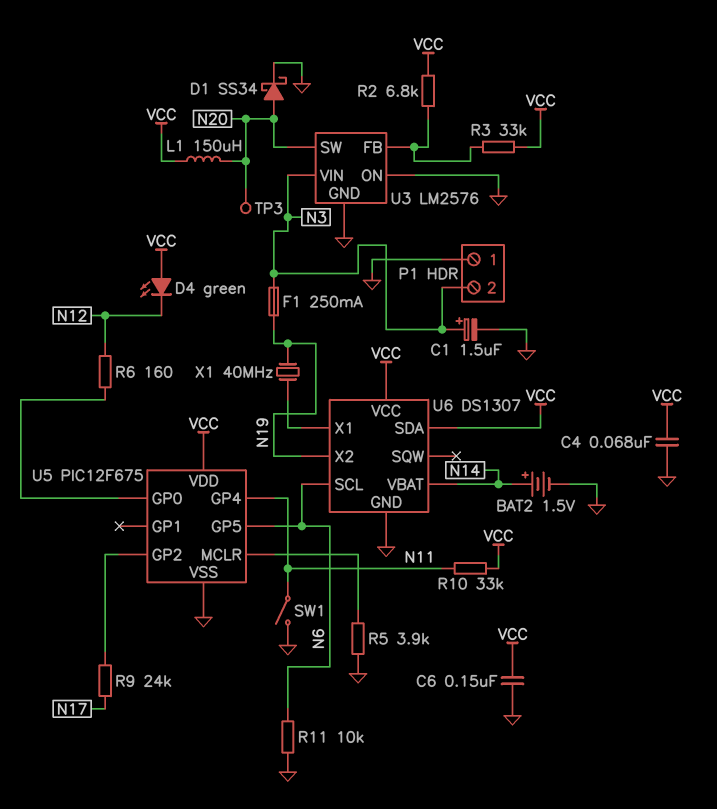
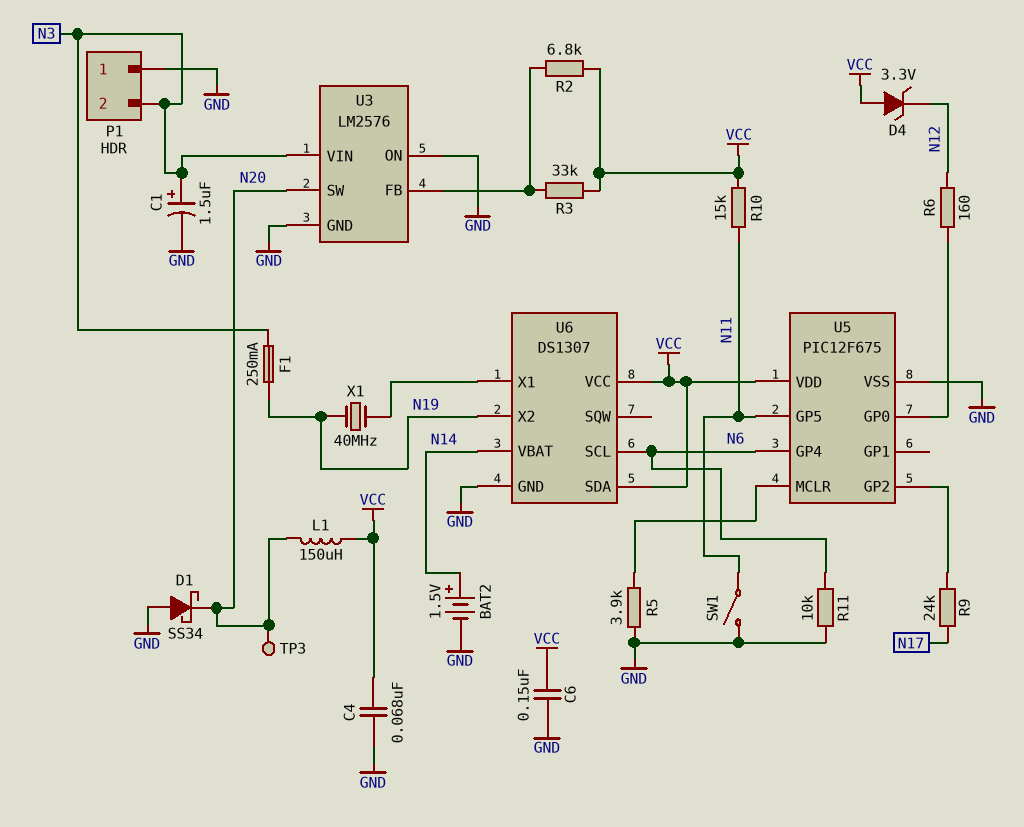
D1: schottky SS34 (A N20, K GND) -> schottky SS34 (A GND, K N20)
D4: LED green (A VCC, K N12) -> zener 3.3V (A VCC, K N12)
R10: 33k (N11, VCC) -> 15k (N11, VCC)
U5 pin GP4: N11 -> N6
U5 pin GP5: N6 -> N11

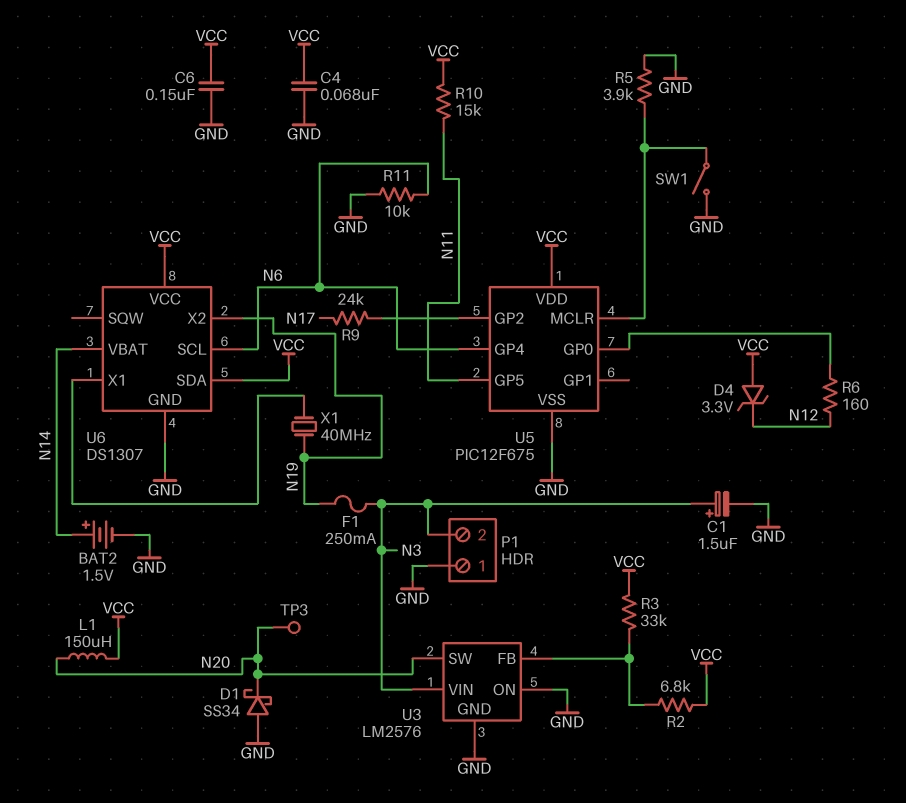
SW1: switch (GND, N11) -> switch (GND, U5/MCLR)

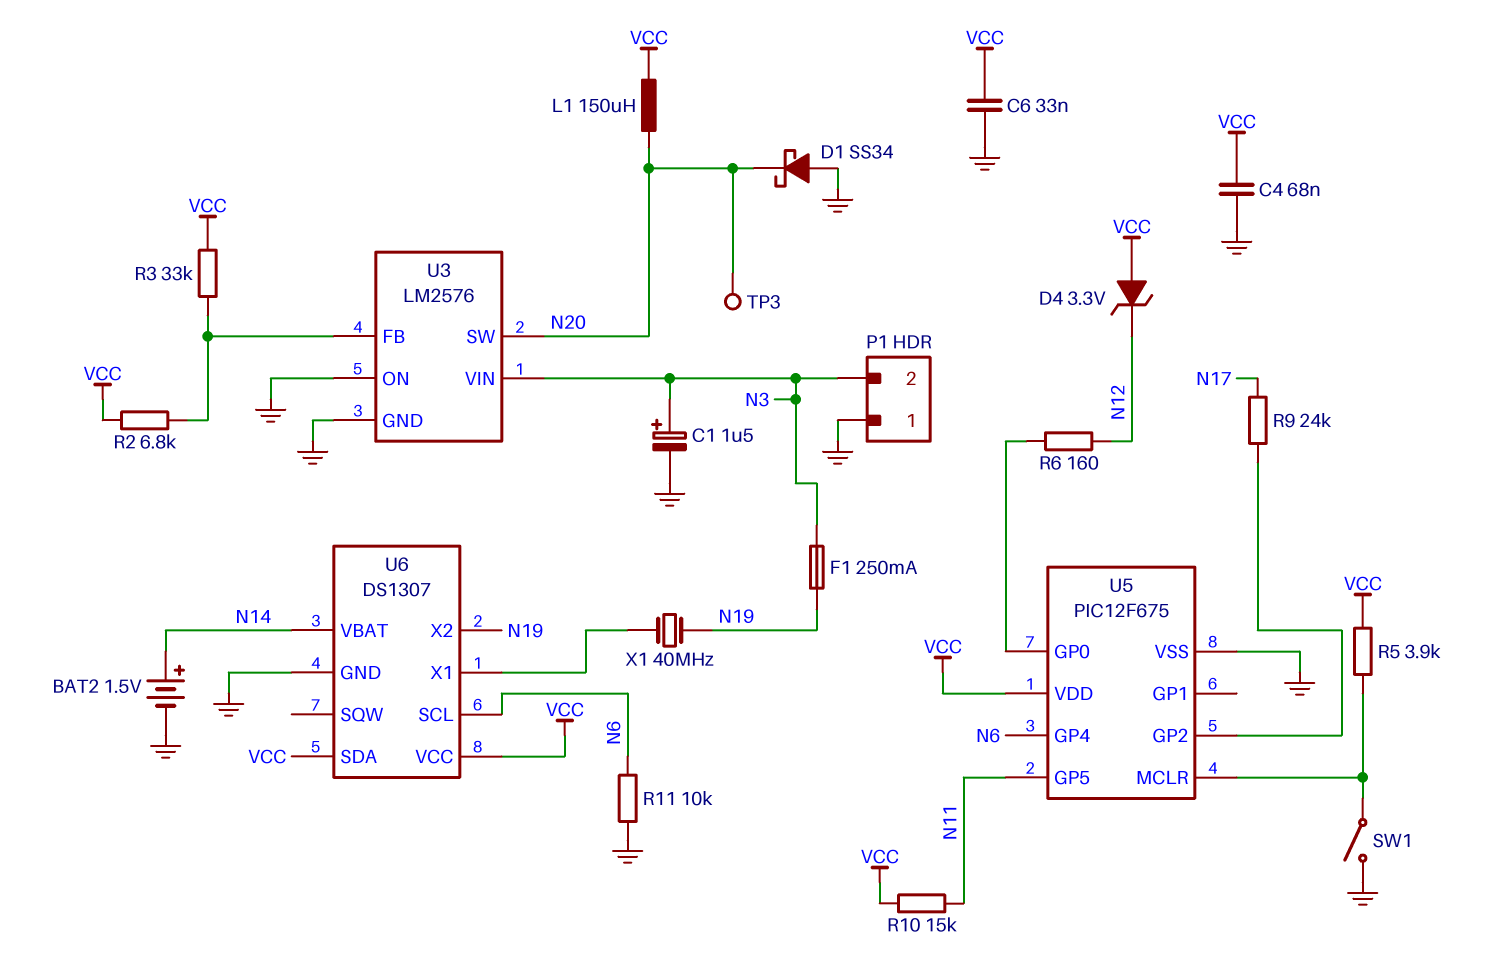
C6: 150nF (GND, VCC) -> 33nF (GND, VCC)
R5: 3.9k (GND, U5/MCLR) -> 3.9k (U5/MCLR, VCC)

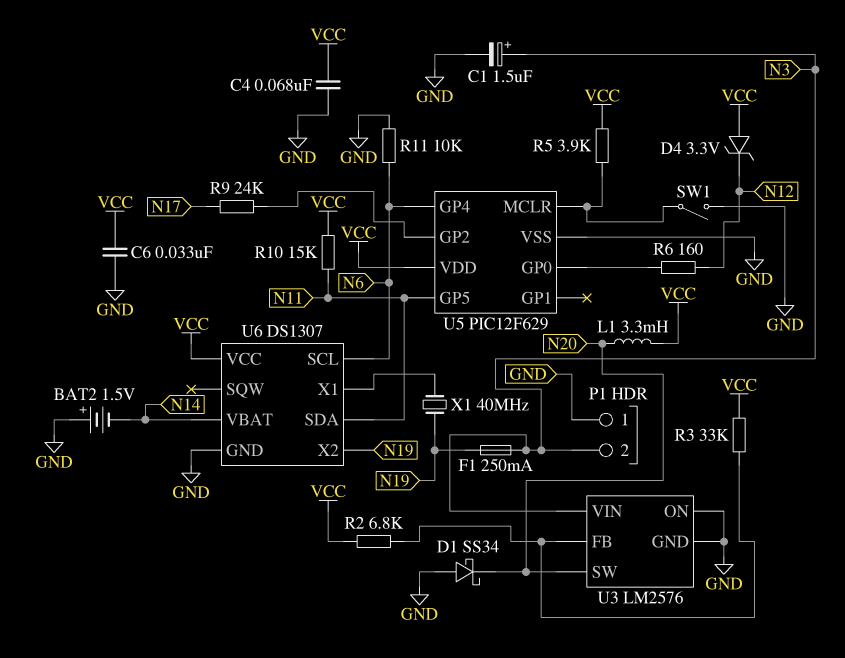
BAT2: 1.5V (plus N14, minus GND) -> 1.5V (plus GND, minus N14)
L1: 150uH (N20, VCC) -> 3.3mH (N20, VCC)
TP3: test point (N20) -> none
U5: PIC12F675 -> PIC12F629
U6 pin SDA: VCC -> N11

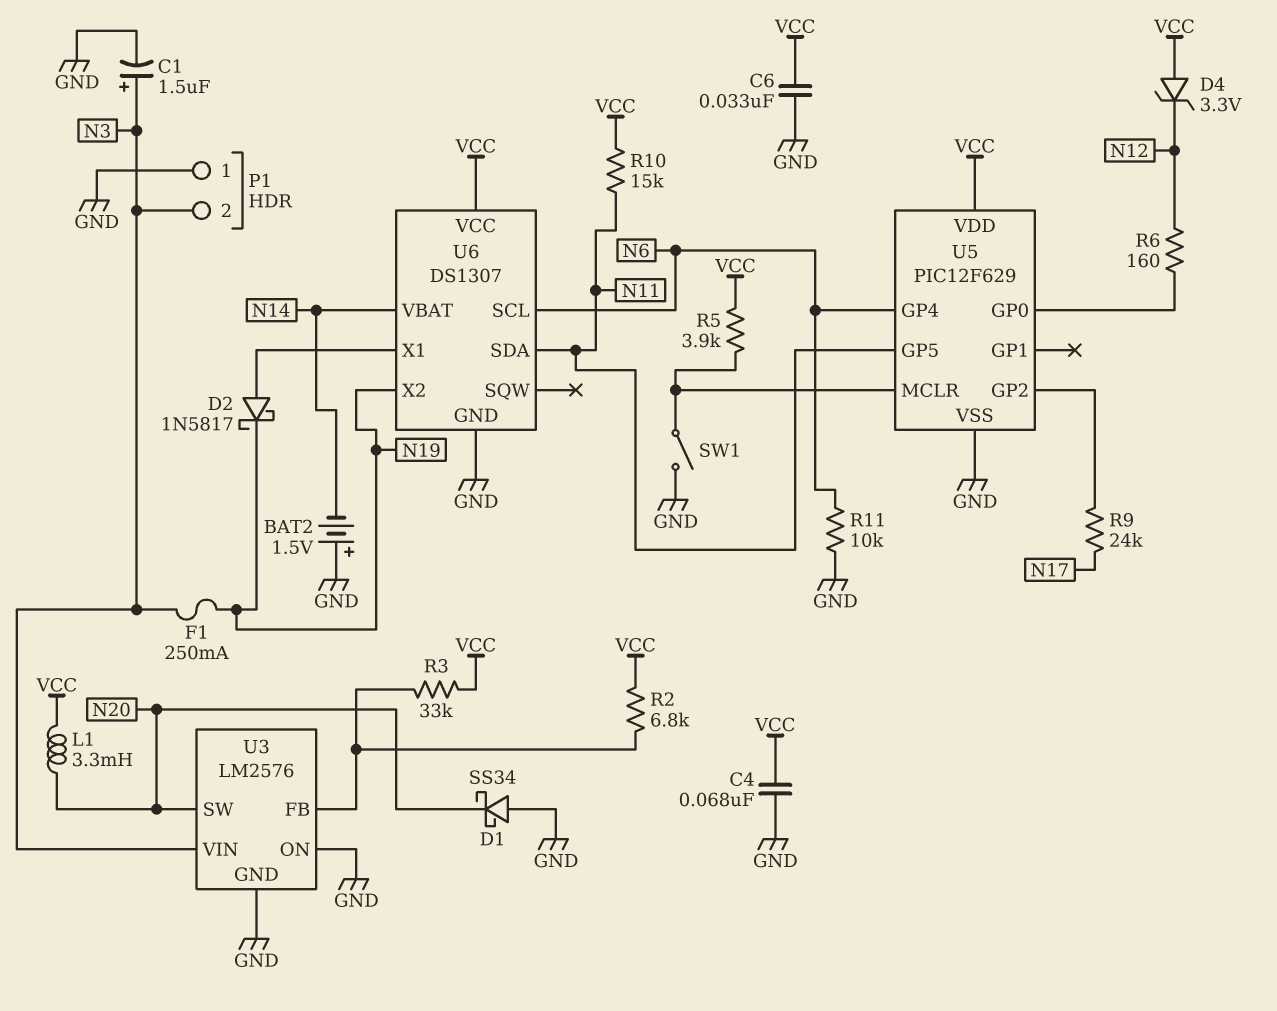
D2: none -> schottky 1N5817 (A U6/X1, K N19)
X1: 40MHz (N19, U6/X1) -> none

